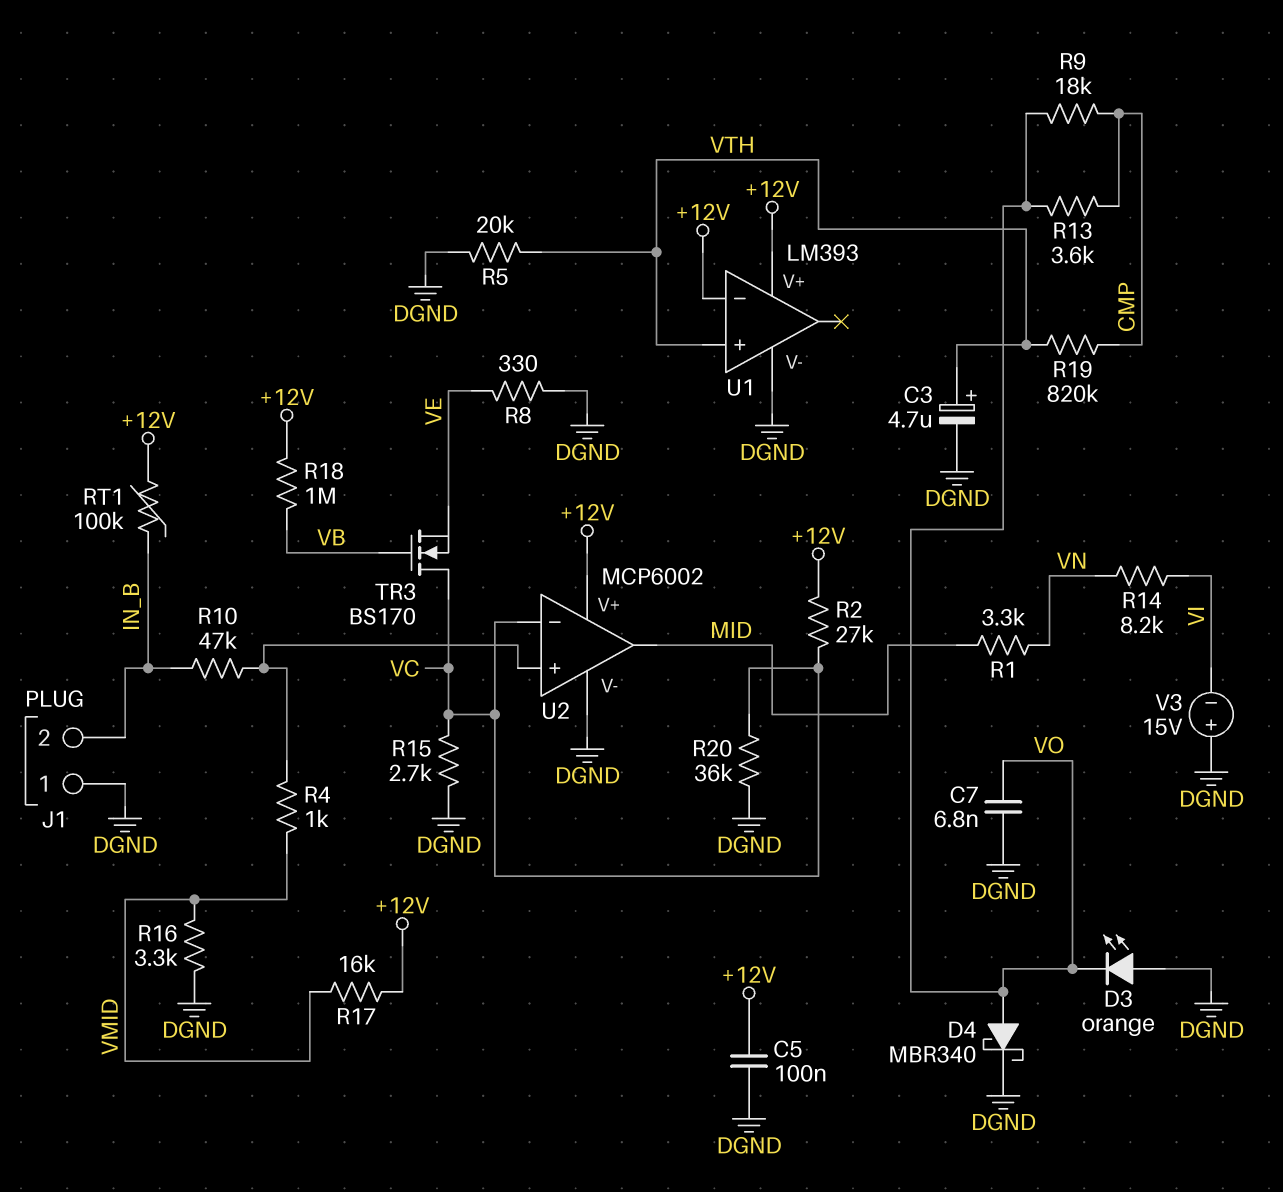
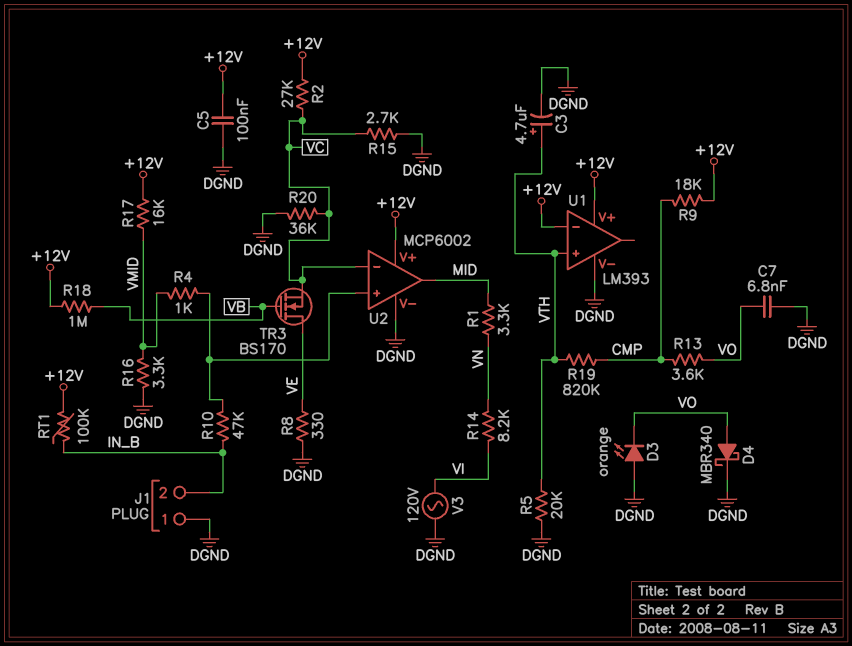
R9: 18k (CMP, VO) -> 18k (+12V, CMP)
TR3: NMOS BS170 (G VB, D VC, S VE) -> NMOS BS170 (G VB, D VE, S VC)
V3: 15V (plus DGND, minus VI) -> AC 120V (DGND, VI)

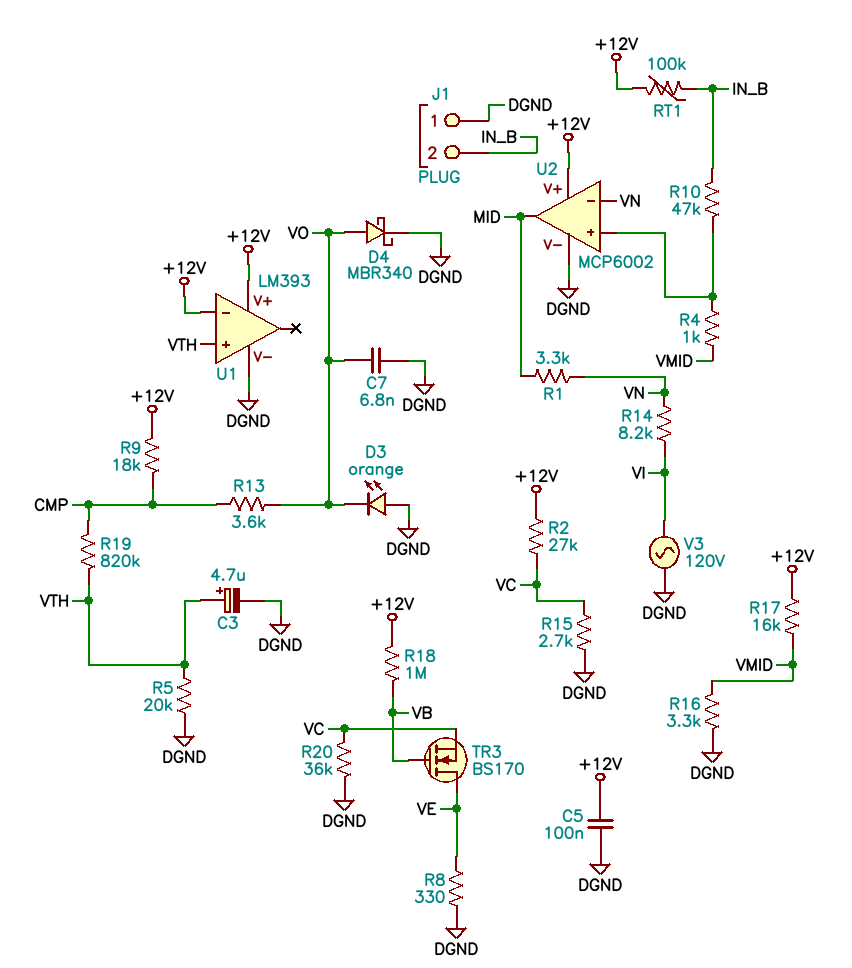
U2 pin in-: VC -> VN

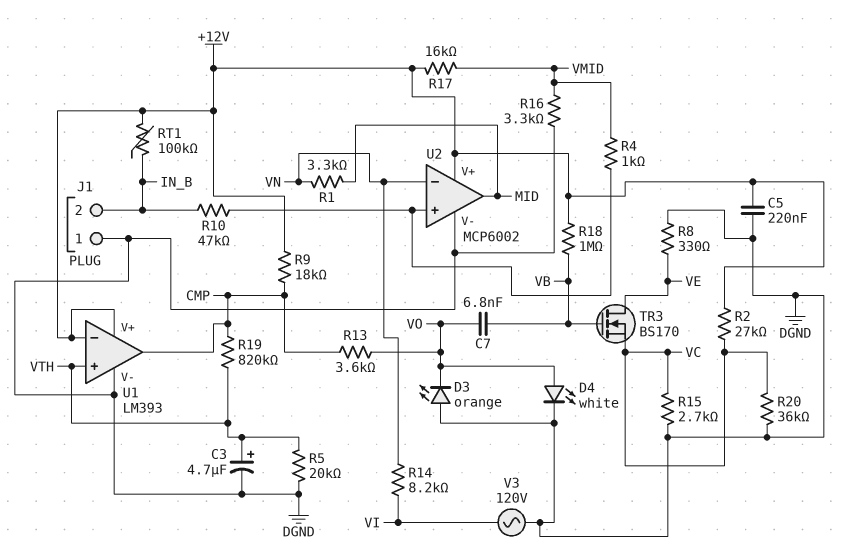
C5: 100nF (+12V, DGND) -> 220nF (+12V, DGND)
C7: 6.8nF (DGND, VO) -> 6.8nF (VB, VO)
D4: schottky MBR340 (A VO, K DGND) -> LED white (A VO, K DGND)
U1 pin out: none -> CMP

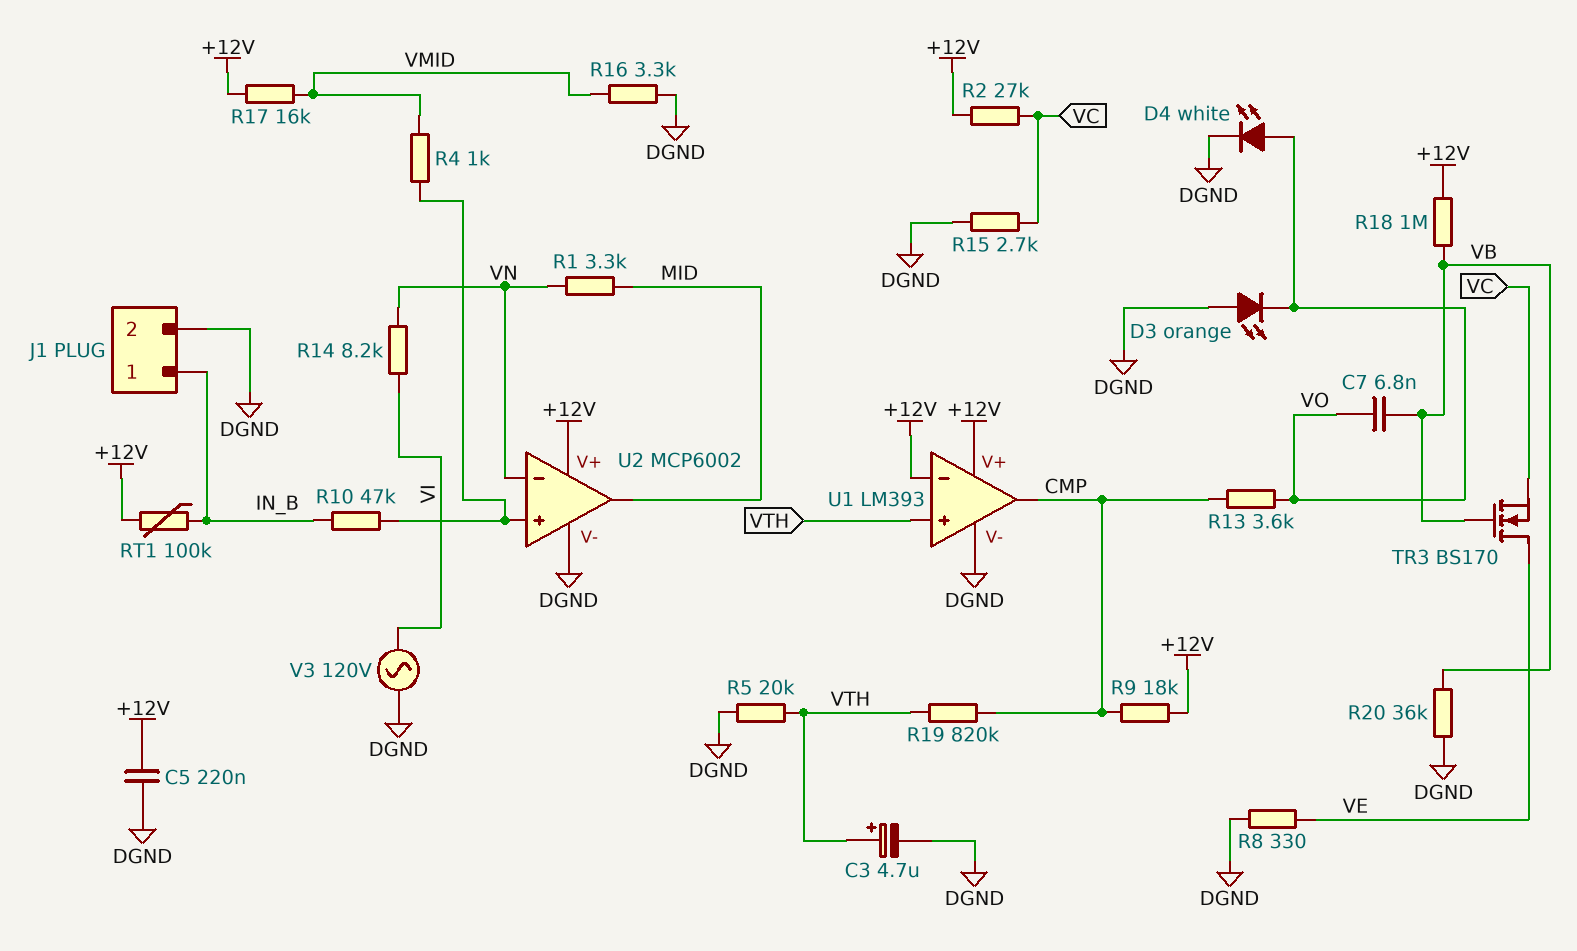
J1 pin 1: DGND -> IN_B
J1 pin 2: IN_B -> DGND
R20: 36k (DGND, VC) -> 36k (DGND, VB)

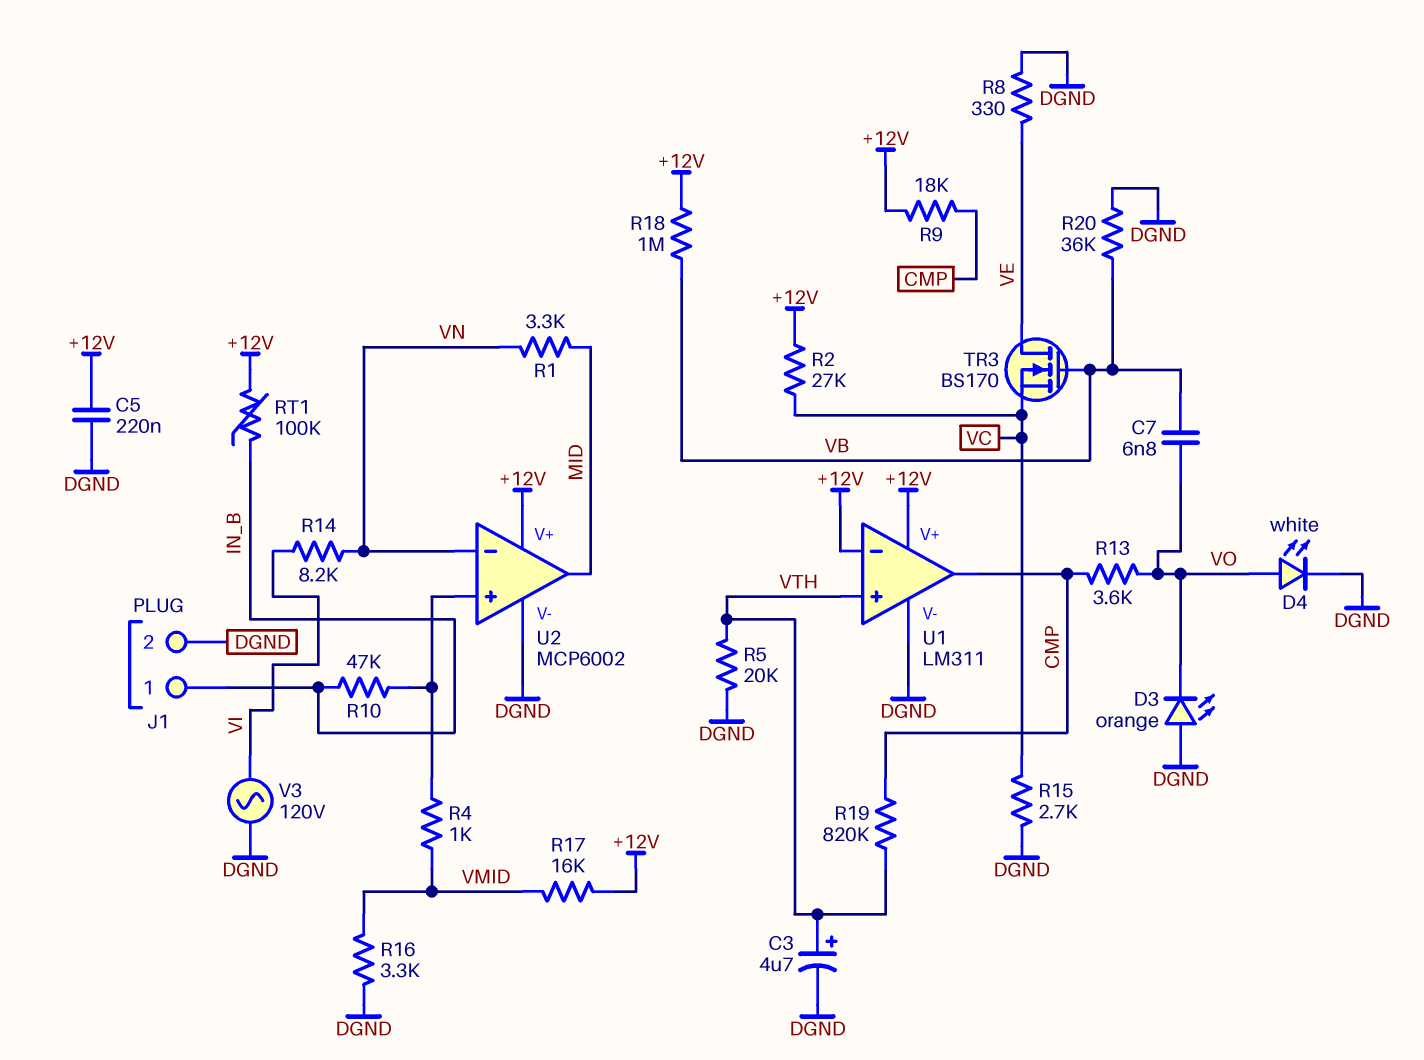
U1: LM393 -> LM311

